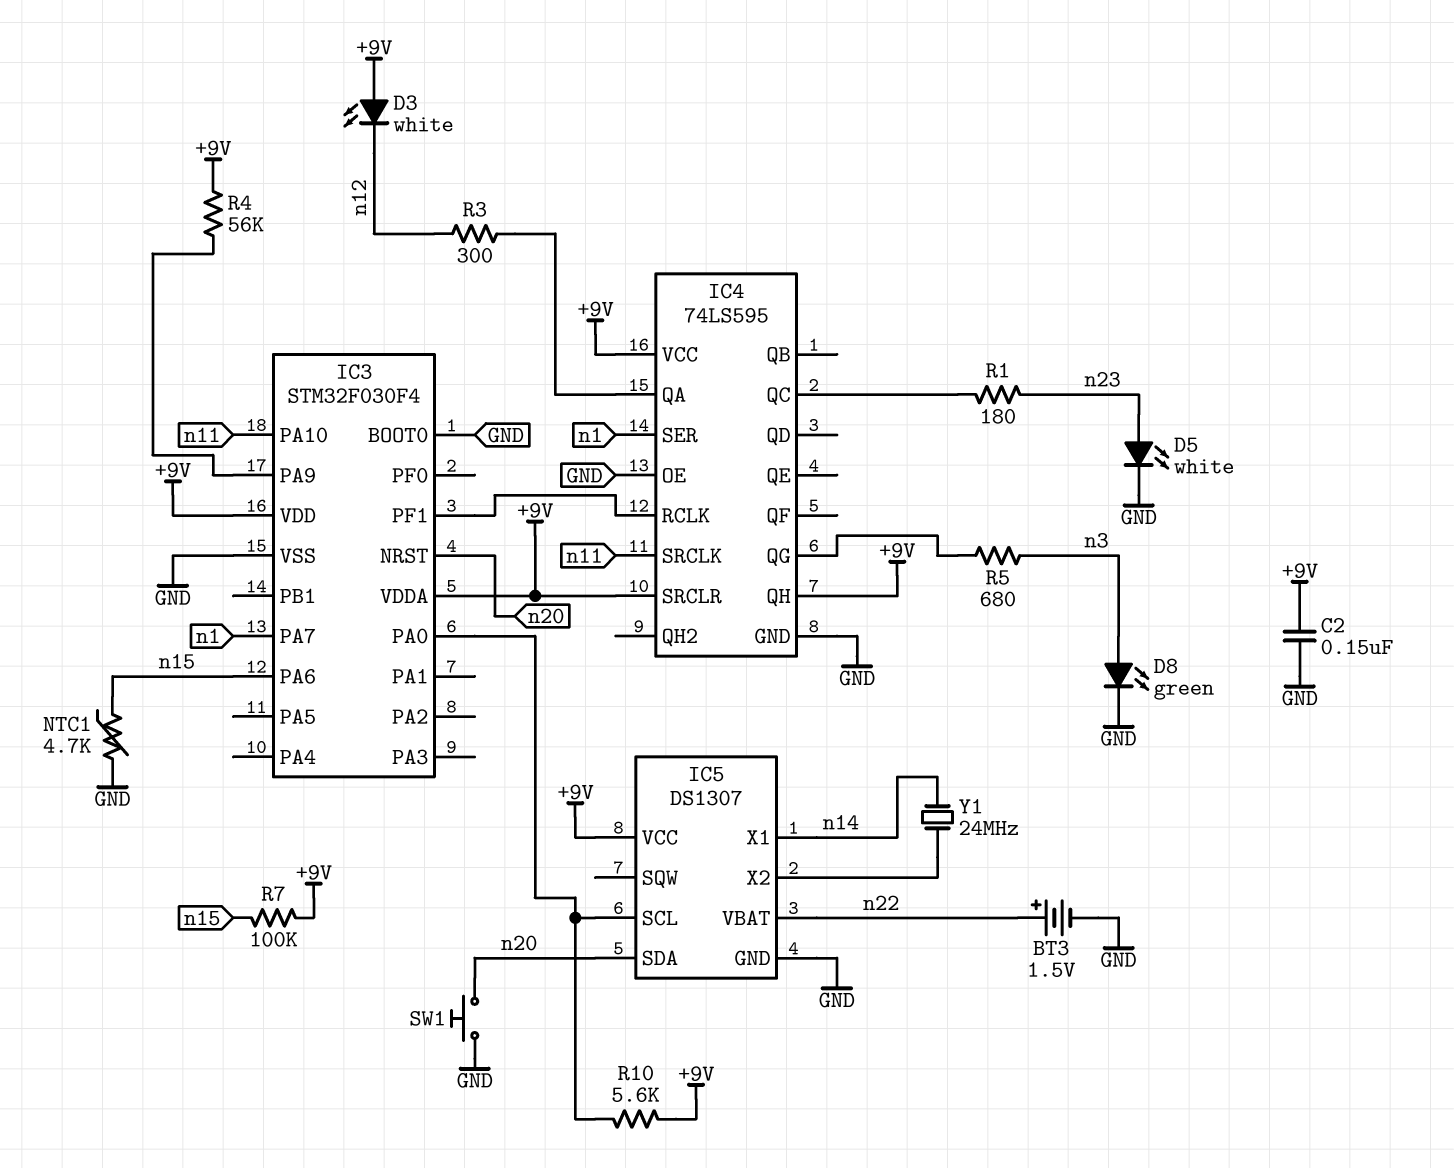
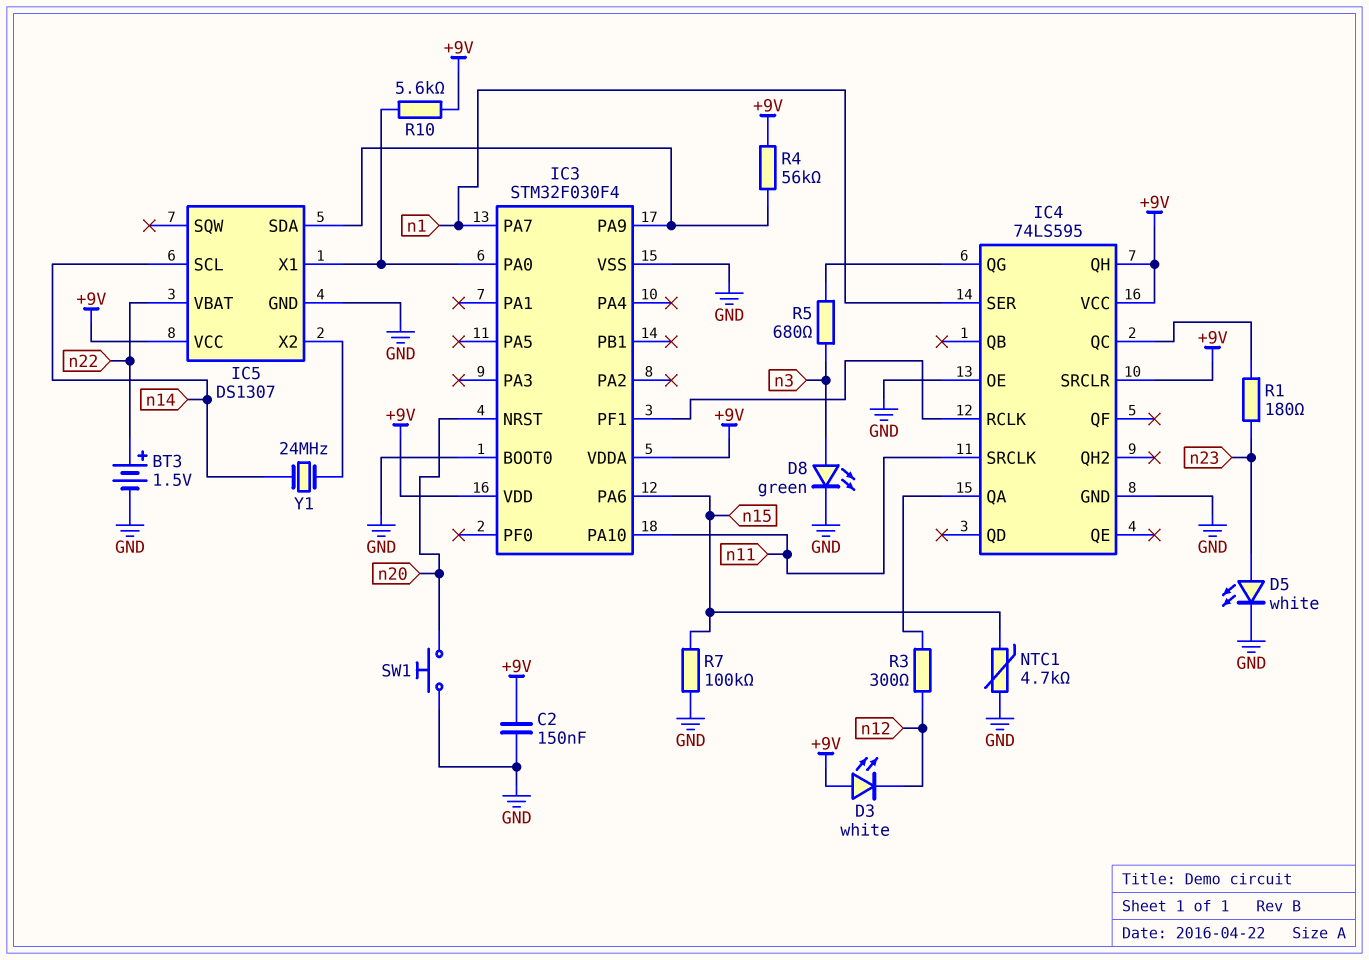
IC5 pin SCL: IC3/PA0 -> n14
IC5 pin SDA: n20 -> IC3/PA9
IC5 pin X1: n14 -> IC3/PA0
R7: 100k (+9V, n15) -> 100k (GND, n15)

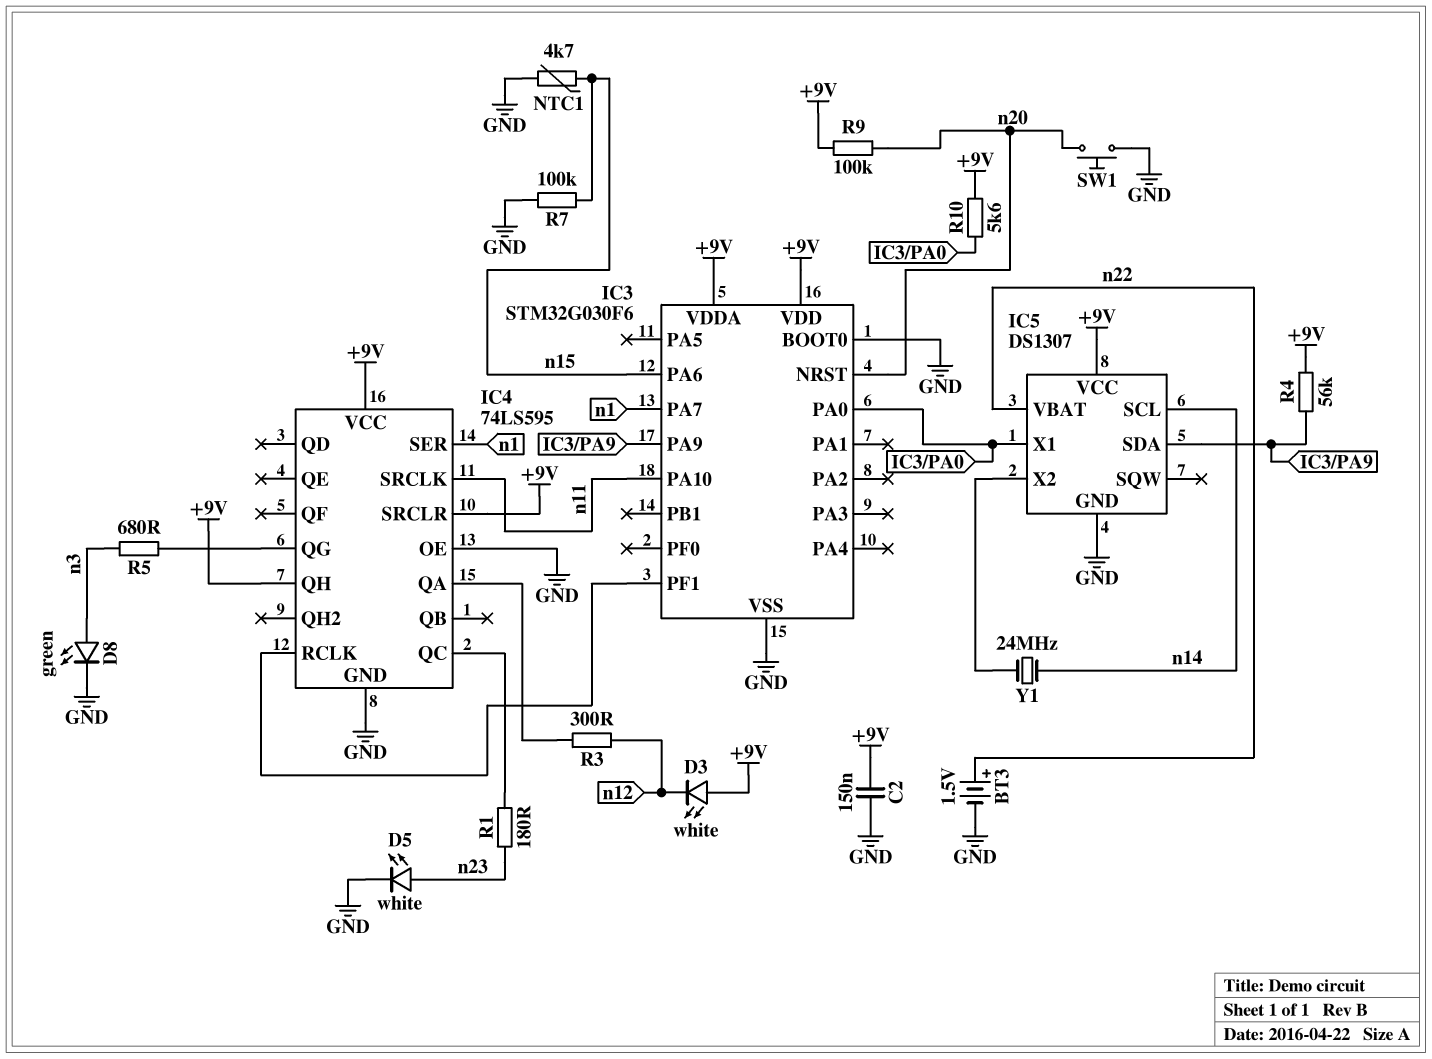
IC3: STM32F030F4 -> STM32G030F6
R9: none -> 100k (+9V, n20)

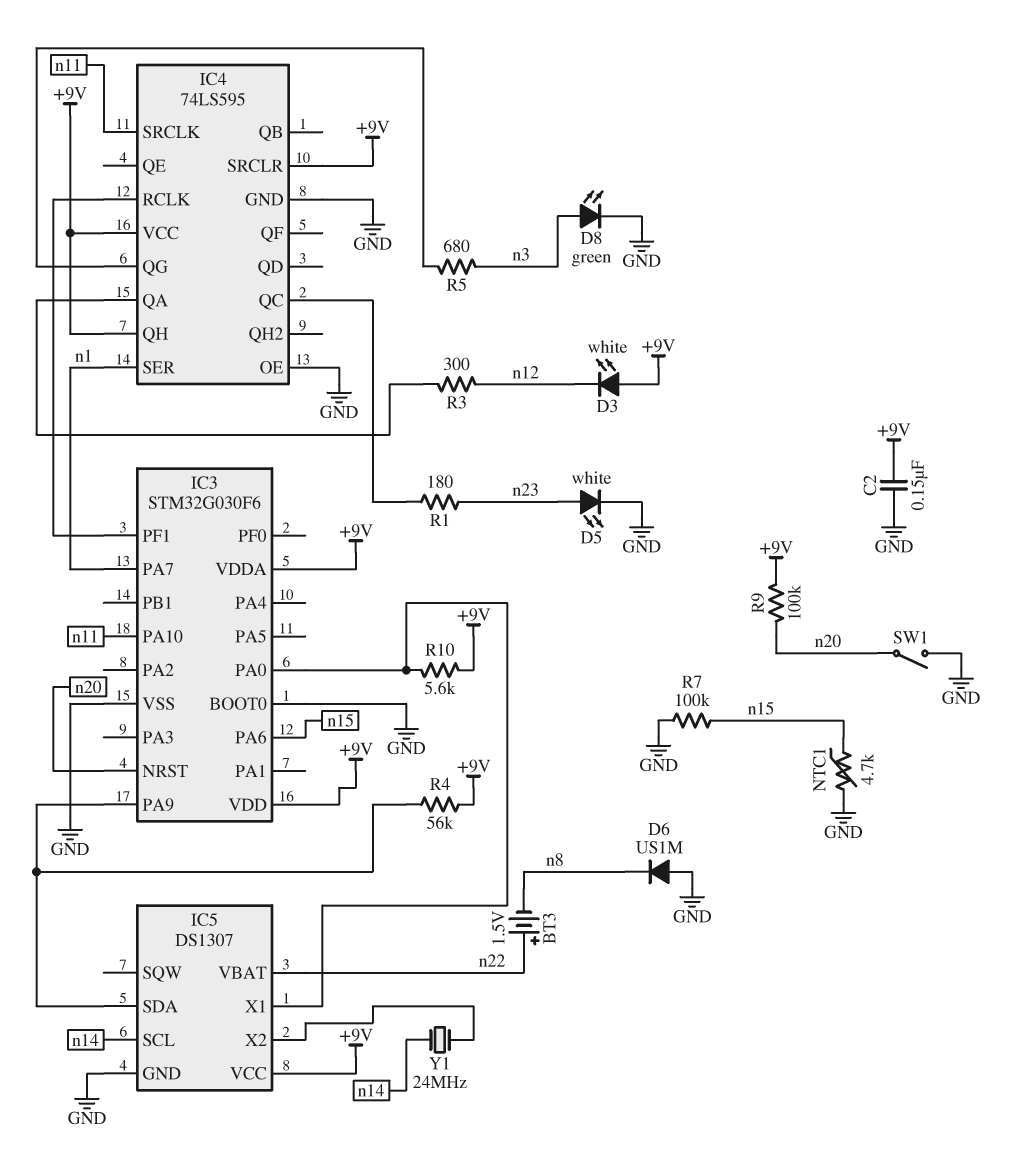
BT3: 1.5V (plus n22, minus GND) -> 1.5V (plus n22, minus n8)
D6: none -> diode US1M (A GND, K n8)
SW1: button (GND, n20) -> switch (GND, n20)

